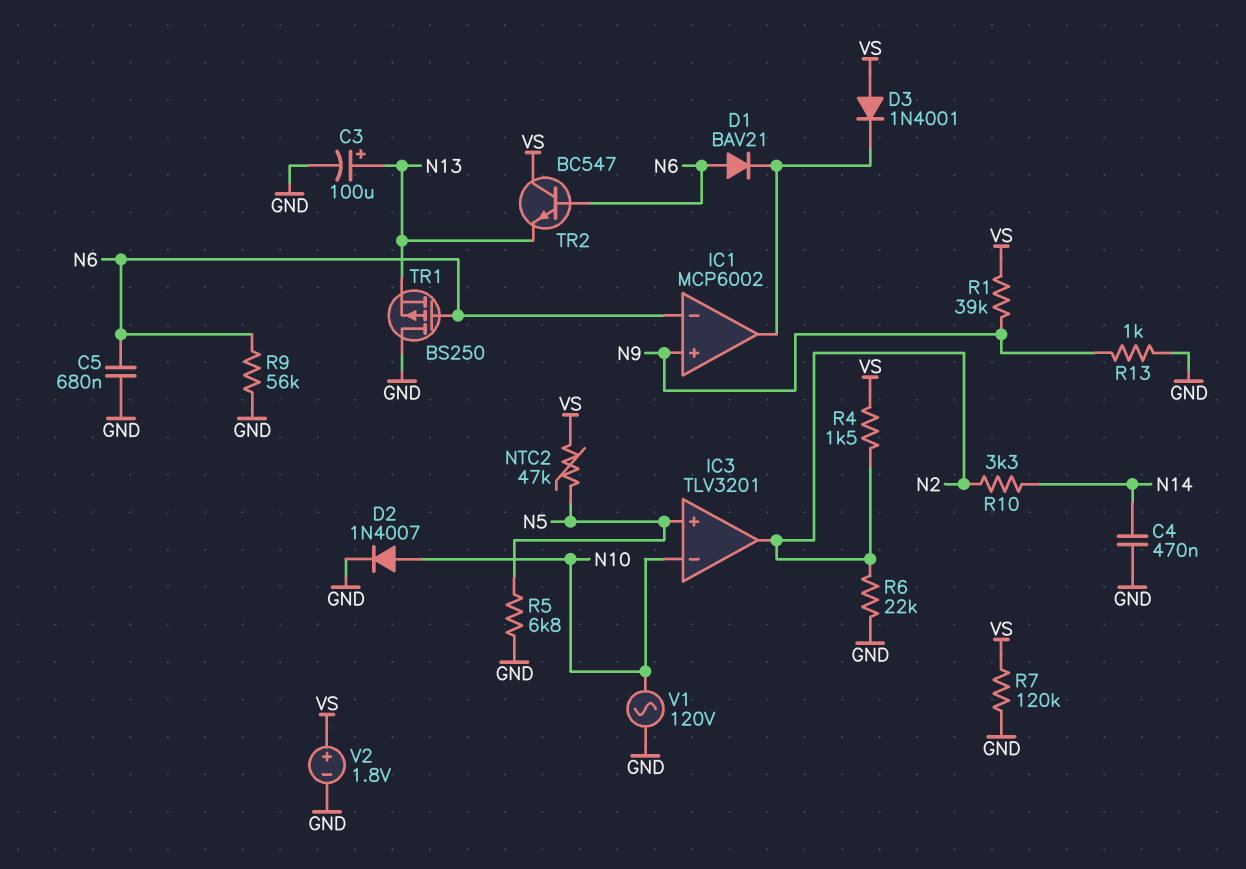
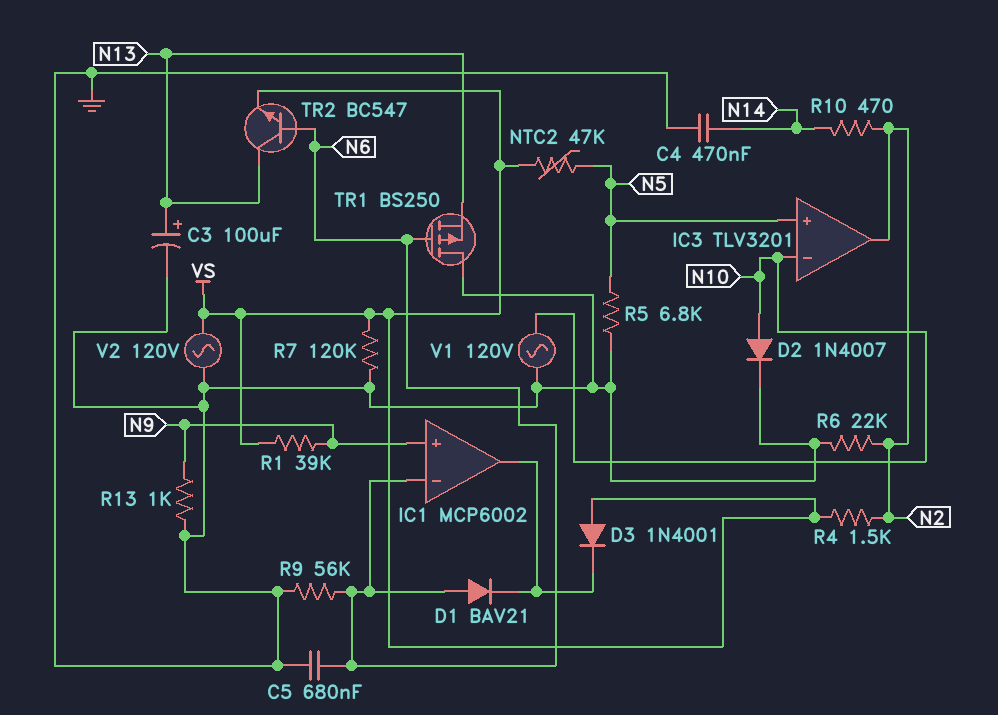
R10: 3.3k (N2, N14) -> 470 (N2, N14)
TR2: NPN BC547 (B N6, C VS, E N13) -> NPN BC547 (B N6, C N13, E VS)
V2: 1.8V (plus VS, minus GND) -> AC 120V (GND, VS)

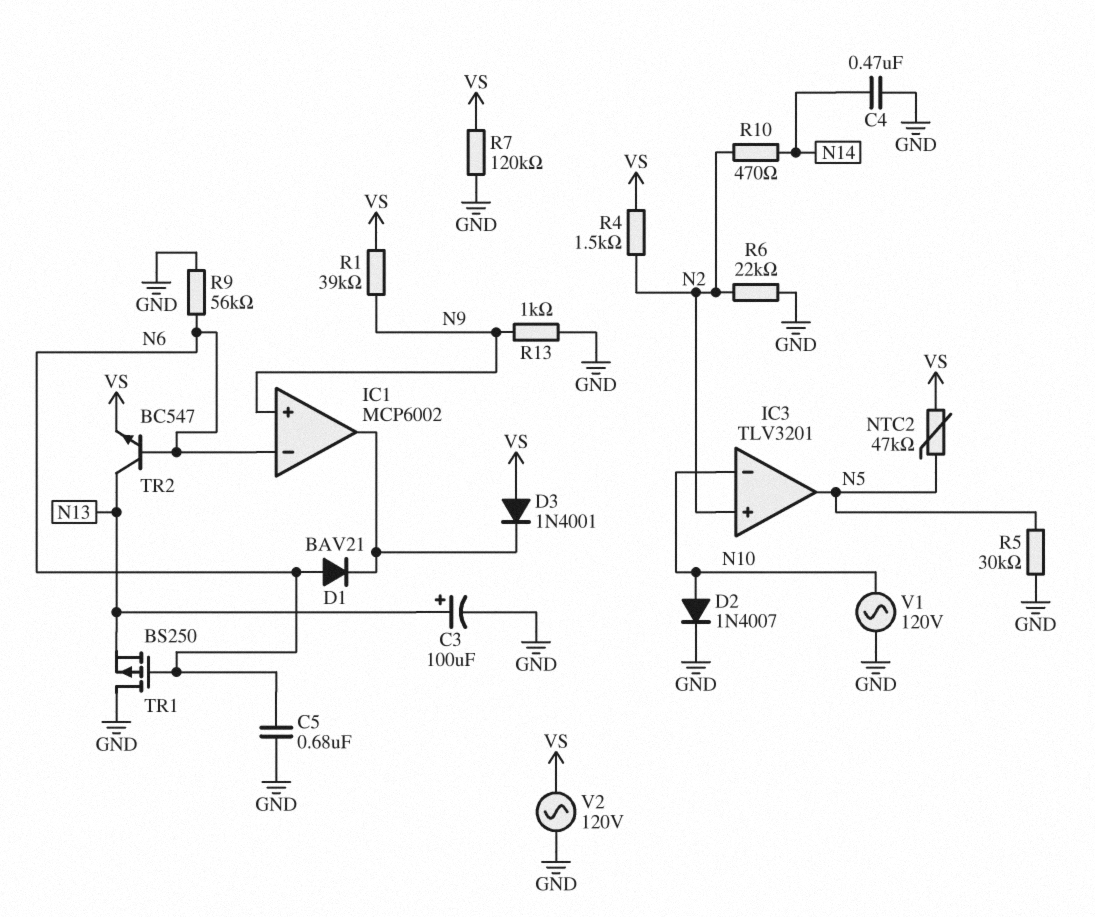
IC3 pin in+: N5 -> N2
IC3 pin out: N2 -> N5
R5: 6.8k (GND, N5) -> 30k (GND, N5)

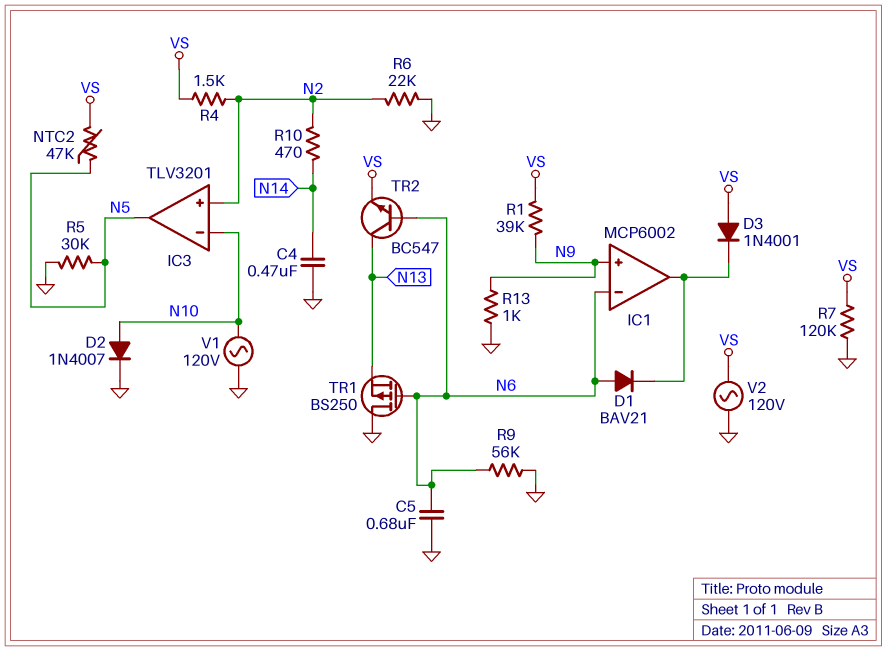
C3: 100uF (plus N13, minus GND) -> none

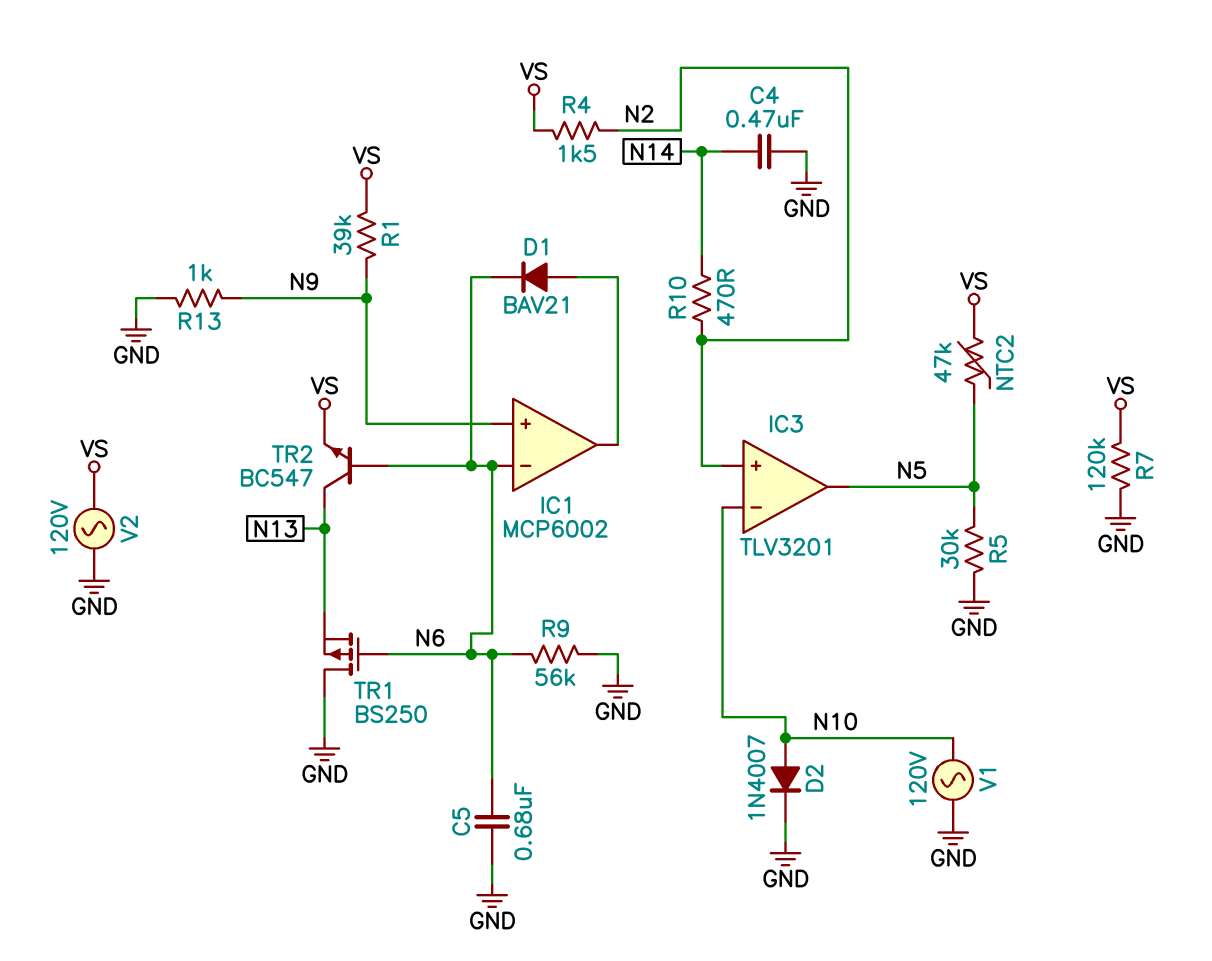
D1: diode BAV21 (A N6, K IC1/out) -> diode BAV21 (A IC1/out, K N6)
D3: diode 1N4001 (A VS, K IC1/out) -> none
R6: 22k (GND, N2) -> none

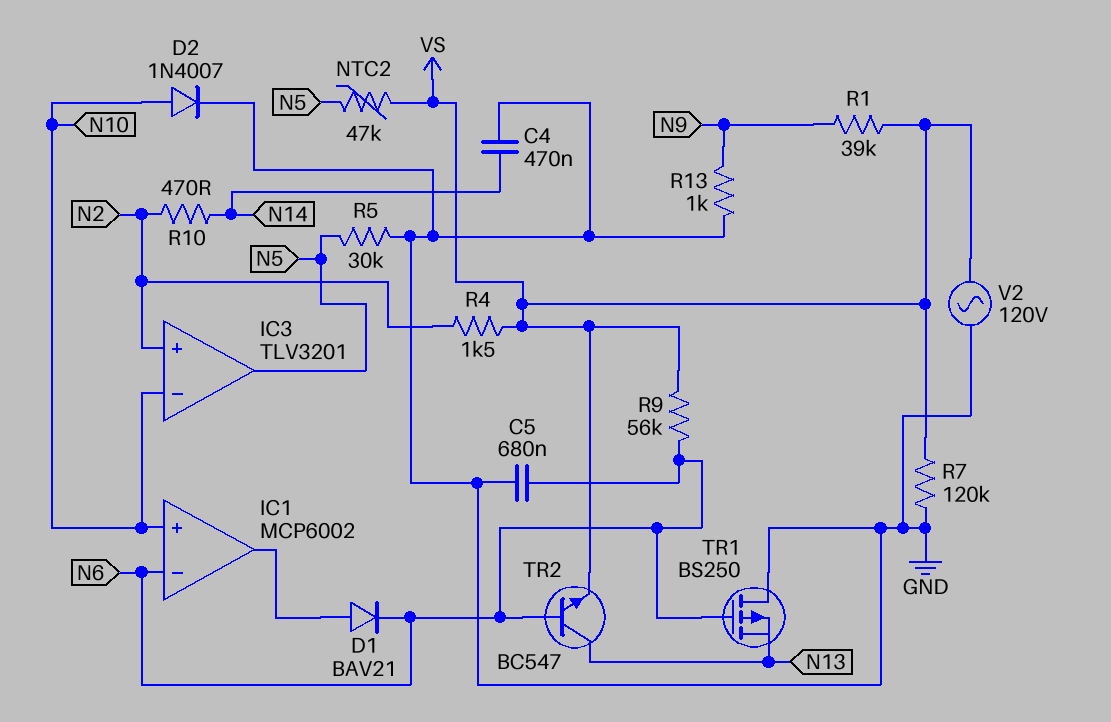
IC1 pin in+: N9 -> N10
R9: 56k (GND, N6) -> 56k (N6, VS)
V1: AC 120V (GND, N10) -> none

